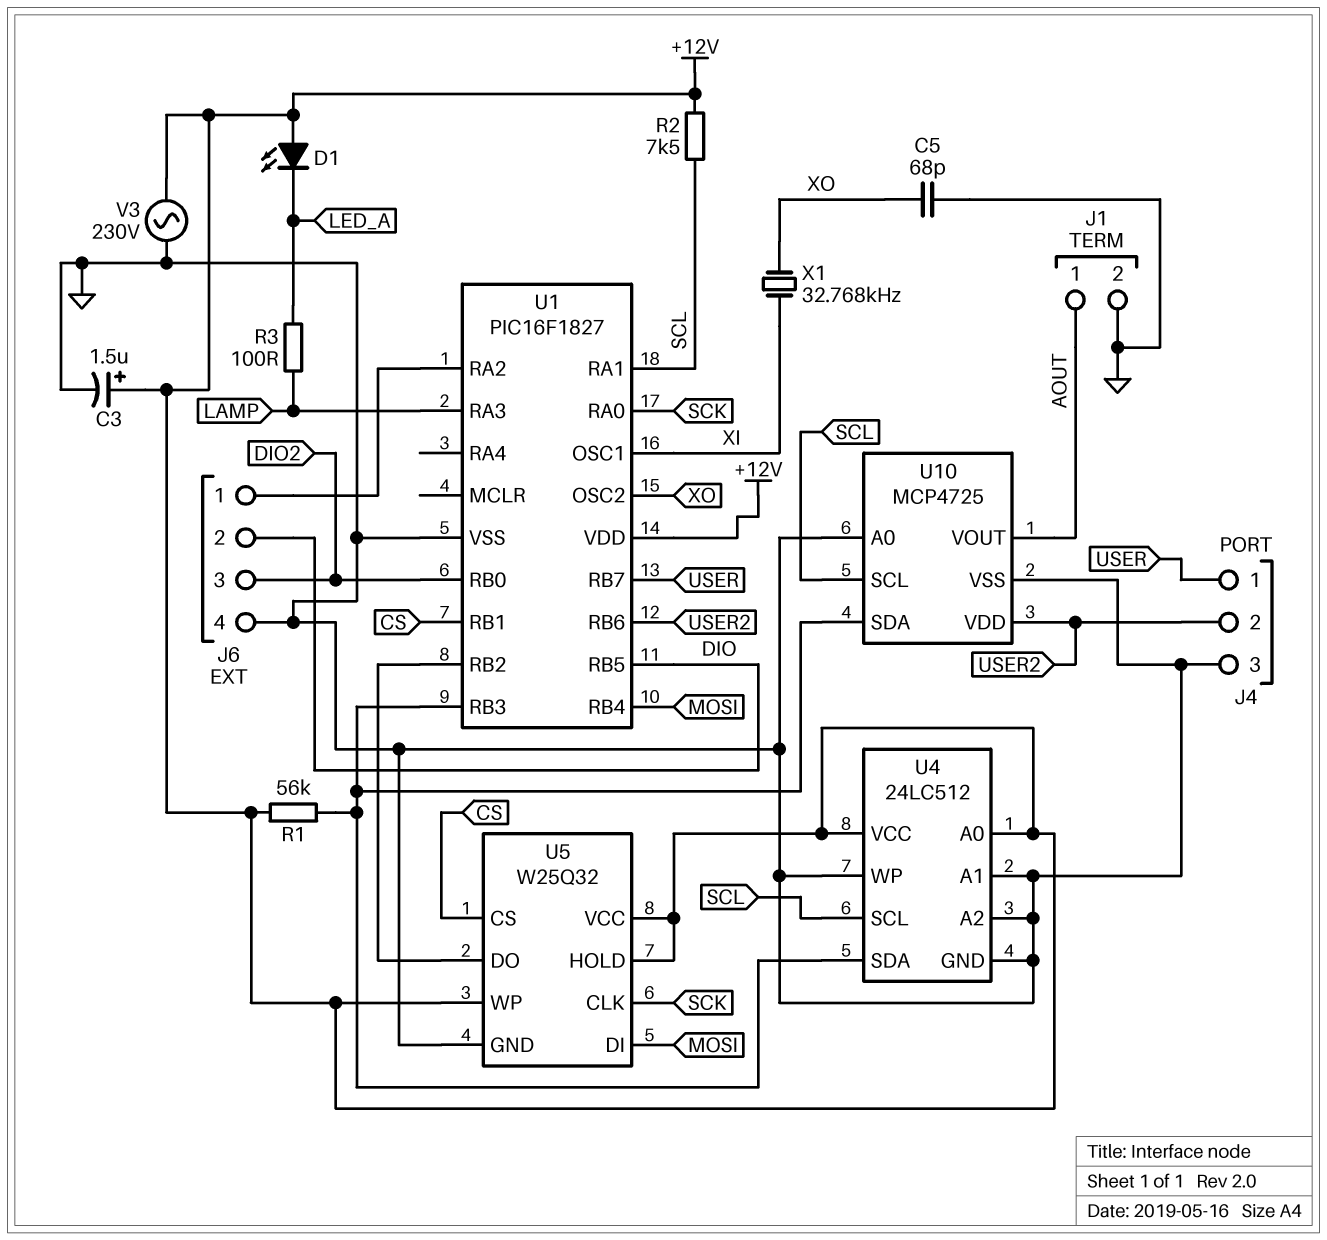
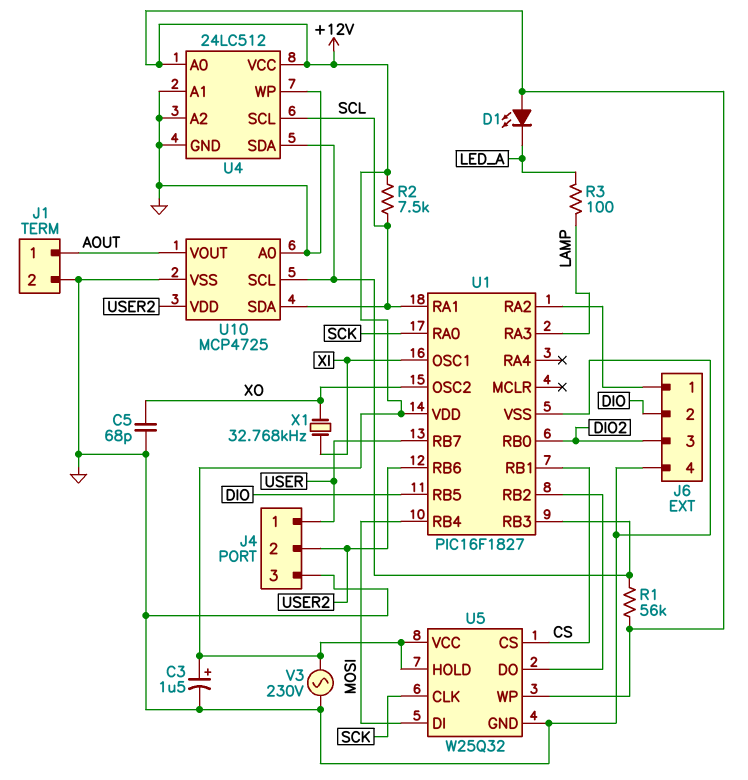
U10 pin SCL: SCL -> U1/RB3
U10 pin SDA: U1/RB3 -> SCL

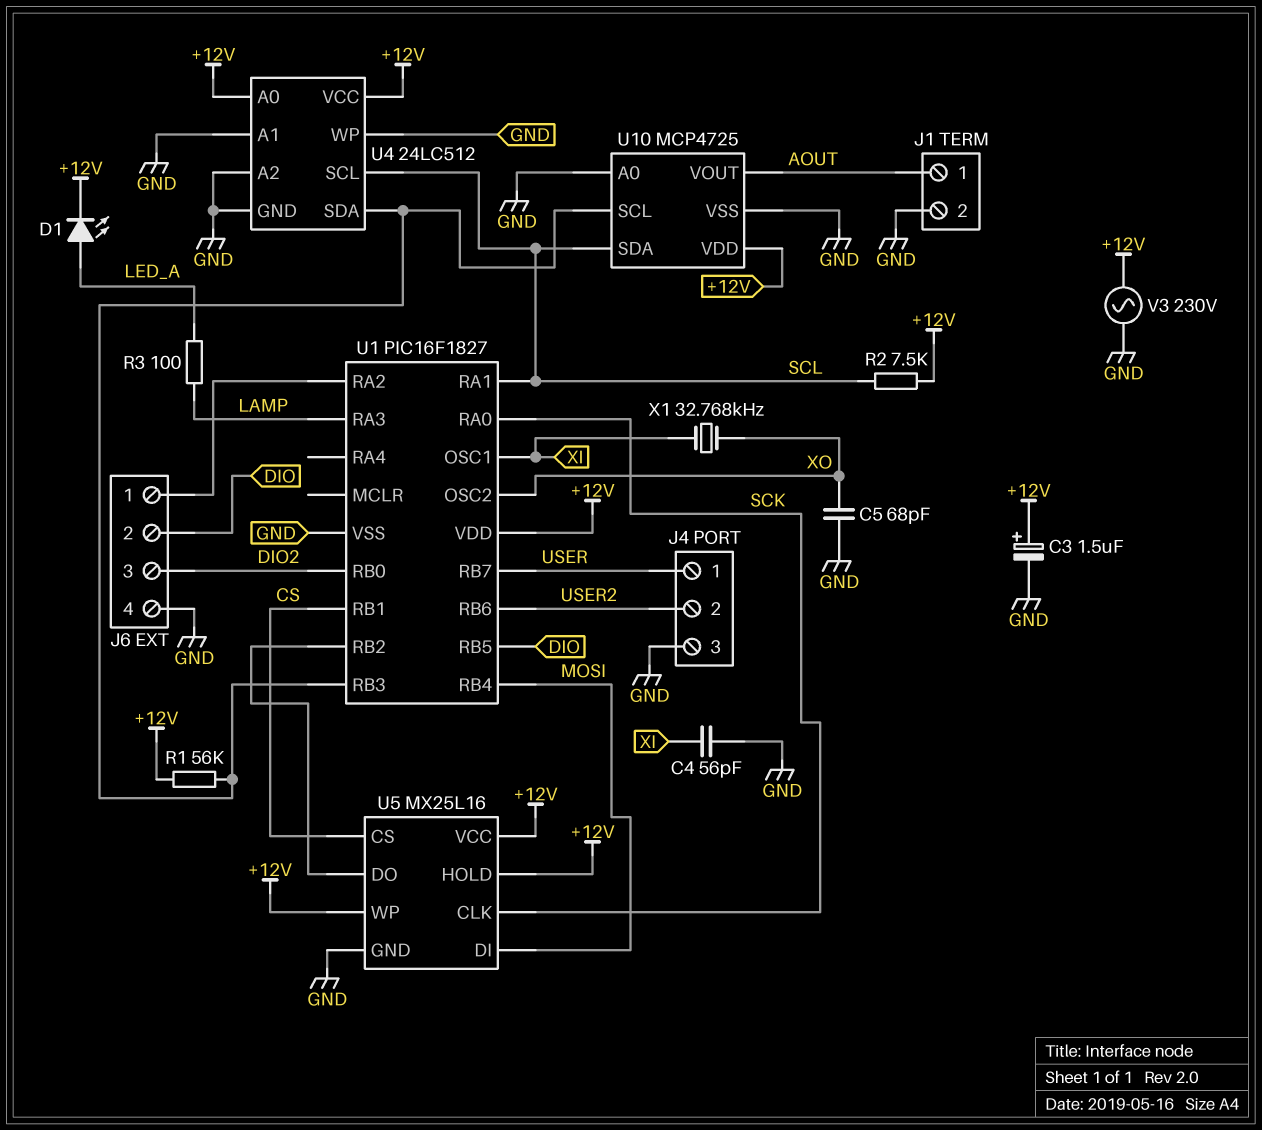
C4: none -> 56pF (GND, XI)
D1: LED (A +12V, K LED_A) -> LED (A LED_A, K +12V)
U5: W25Q32 -> MX25L16
U10 pin VDD: USER2 -> +12V

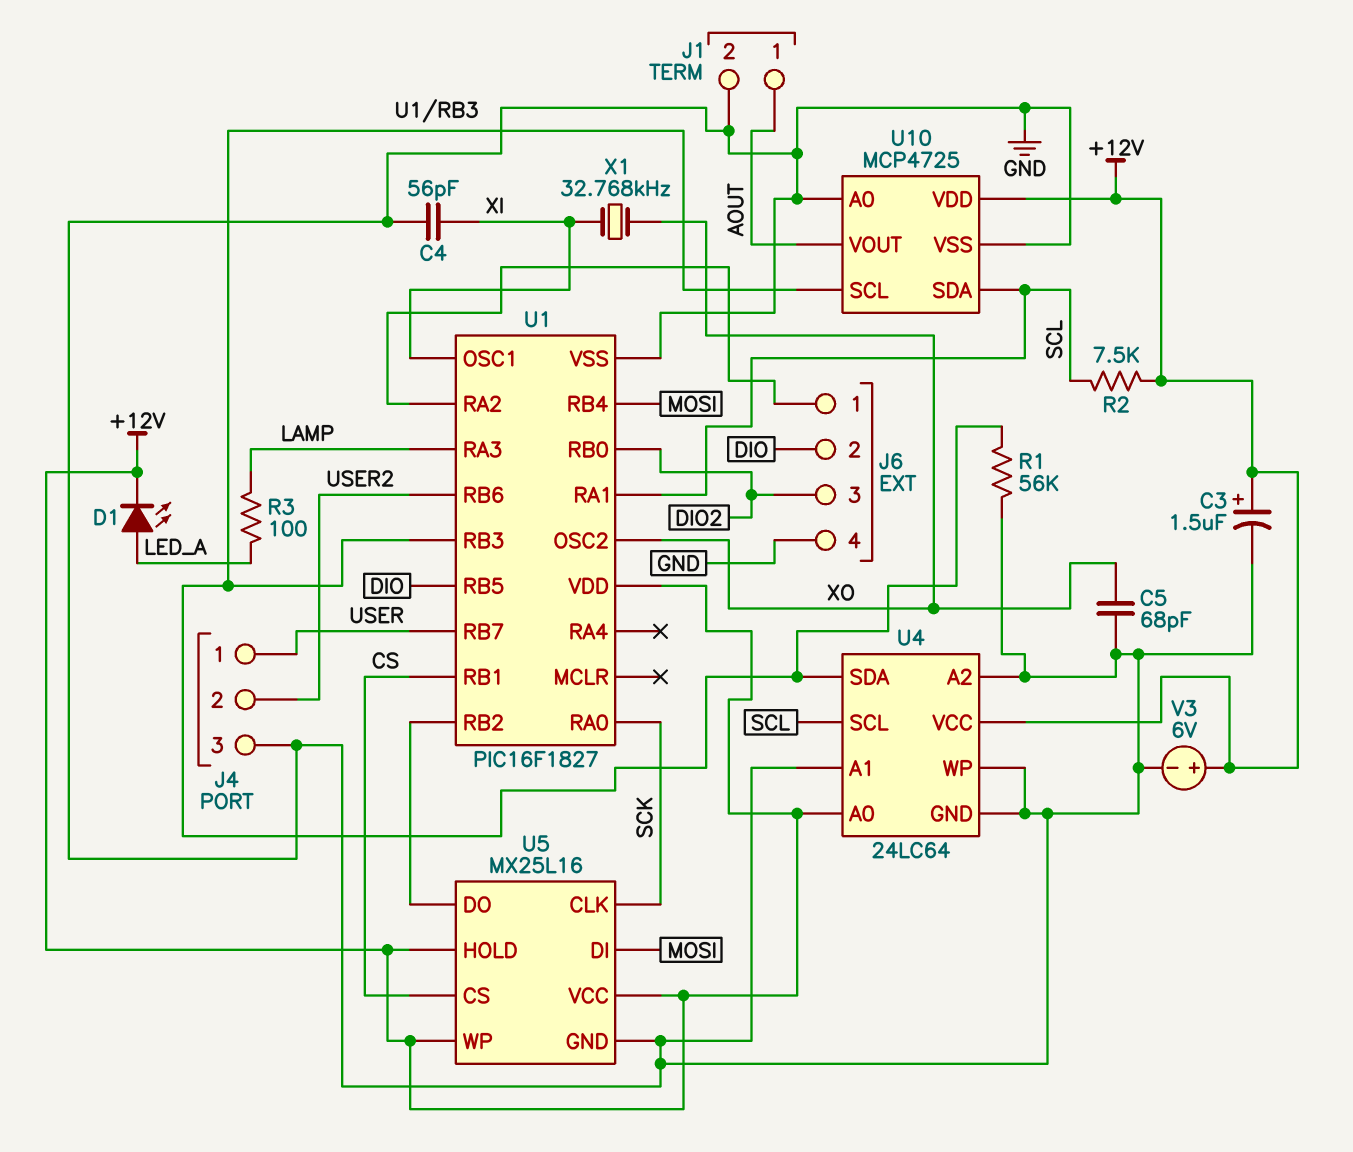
R1: 56k (+12V, U1/RB3) -> 56k (GND, U1/RB3)
U4: 24LC512 -> 24LC64
V3: AC 230V (+12V, GND) -> 6V (plus +12V, minus GND)

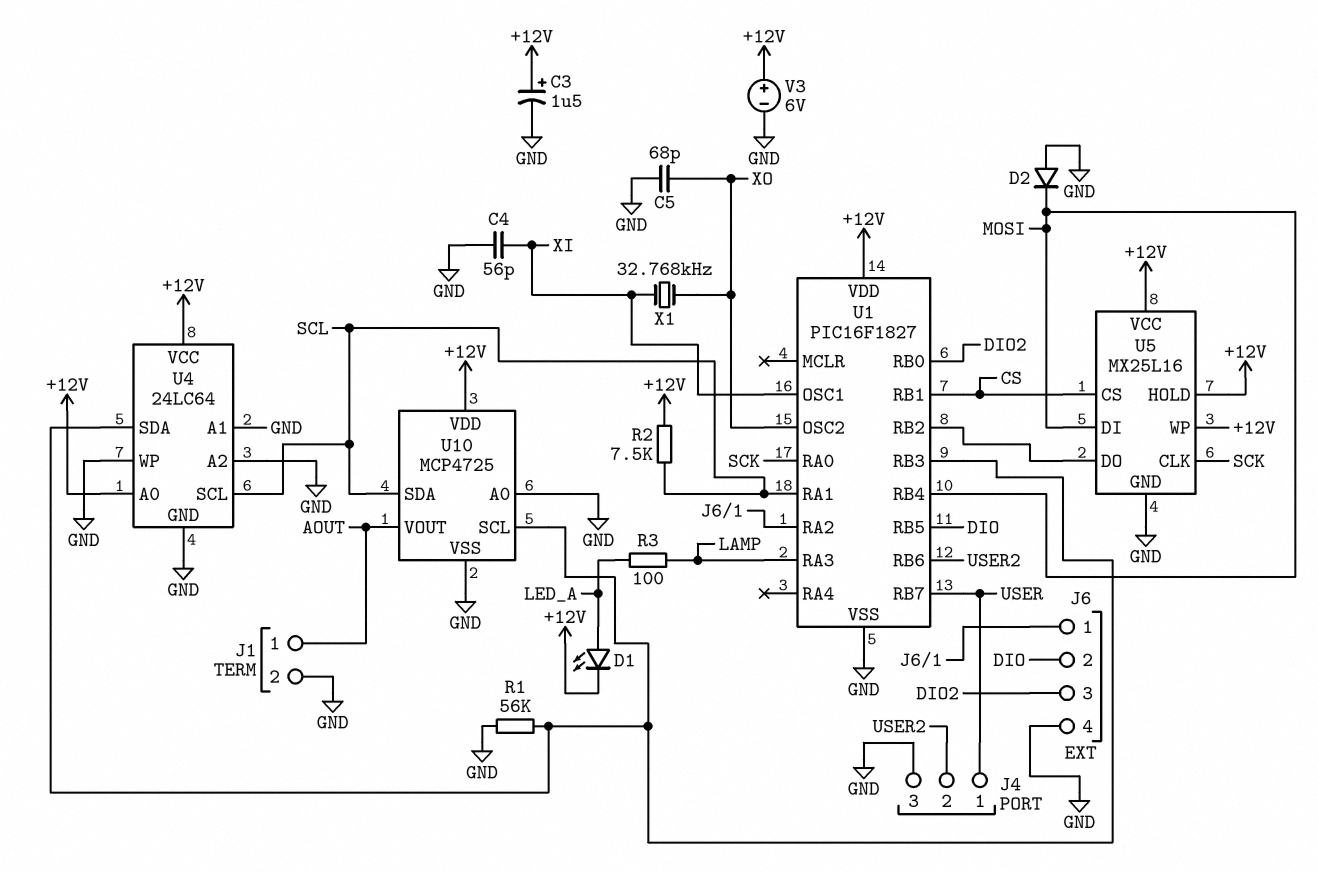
D2: none -> diode (A GND, K MOSI)

